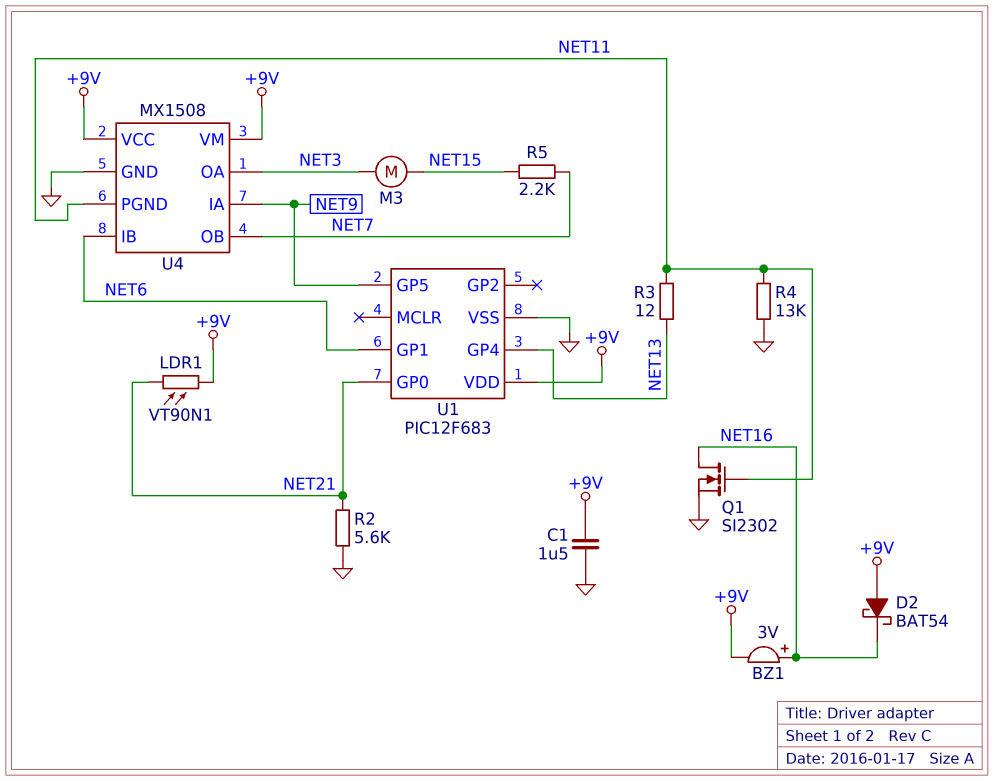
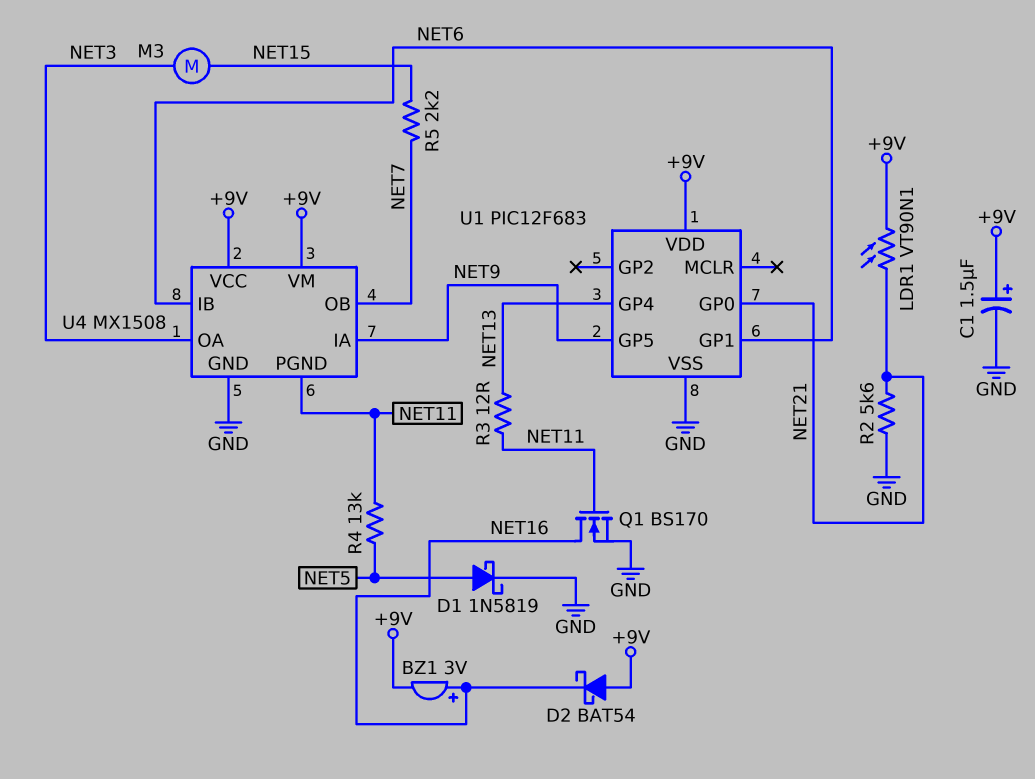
C1: 1.5uF (+9V, GND) -> 1.5uF (plus +9V, minus GND)
D1: none -> schottky 1N5819 (A NET5, K GND)
Q1: NMOS SI2302 (G NET11, D NET16, S GND) -> NMOS BS170 (G NET11, D NET16, S GND)
R4: 13k (GND, NET11) -> 13k (NET5, NET11)

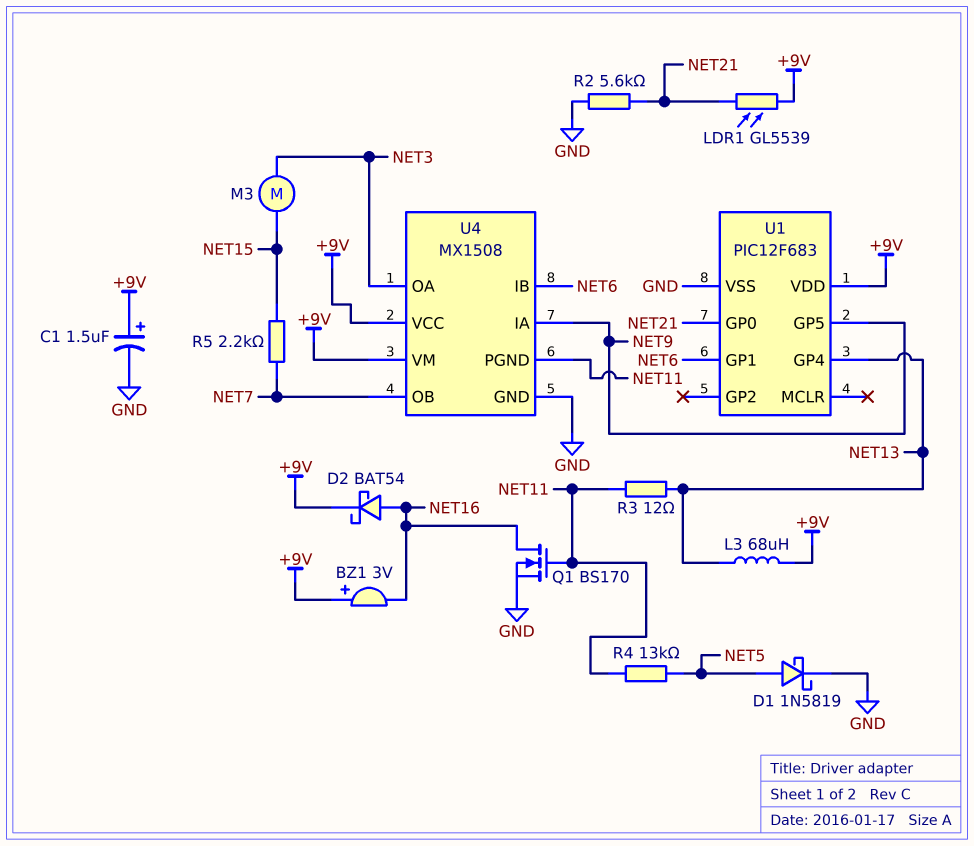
BZ1: buzzer 3V (plus NET16, minus +9V) -> buzzer 3V (plus +9V, minus NET16)
D2: schottky BAT54 (A +9V, K NET16) -> schottky BAT54 (A NET16, K +9V)
L3: none -> 68uH (+9V, NET13)
LDR1: VT90N1 (+9V, NET21) -> GL5539 (+9V, NET21)

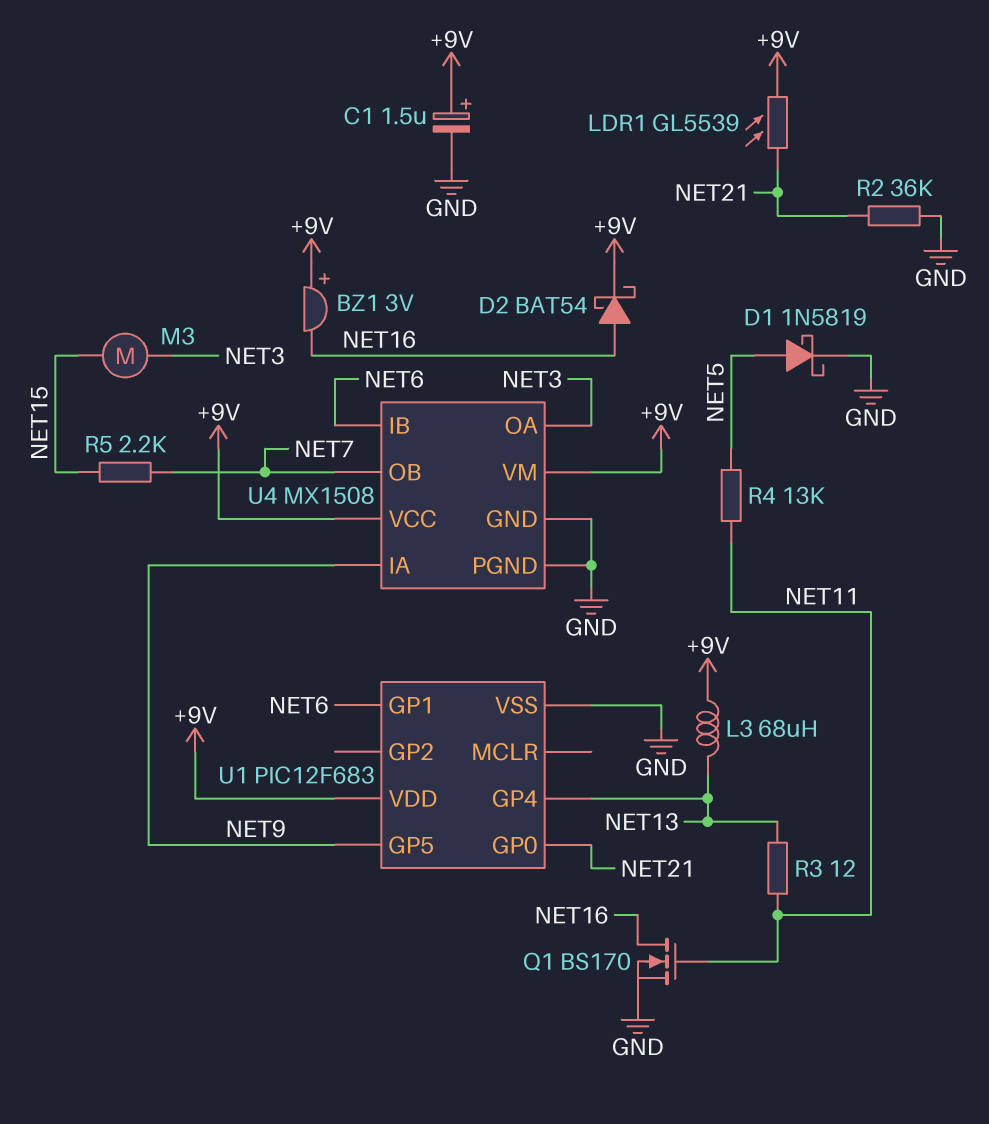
R2: 5.6k (GND, NET21) -> 36k (GND, NET21)
U4 pin PGND: NET11 -> GND

